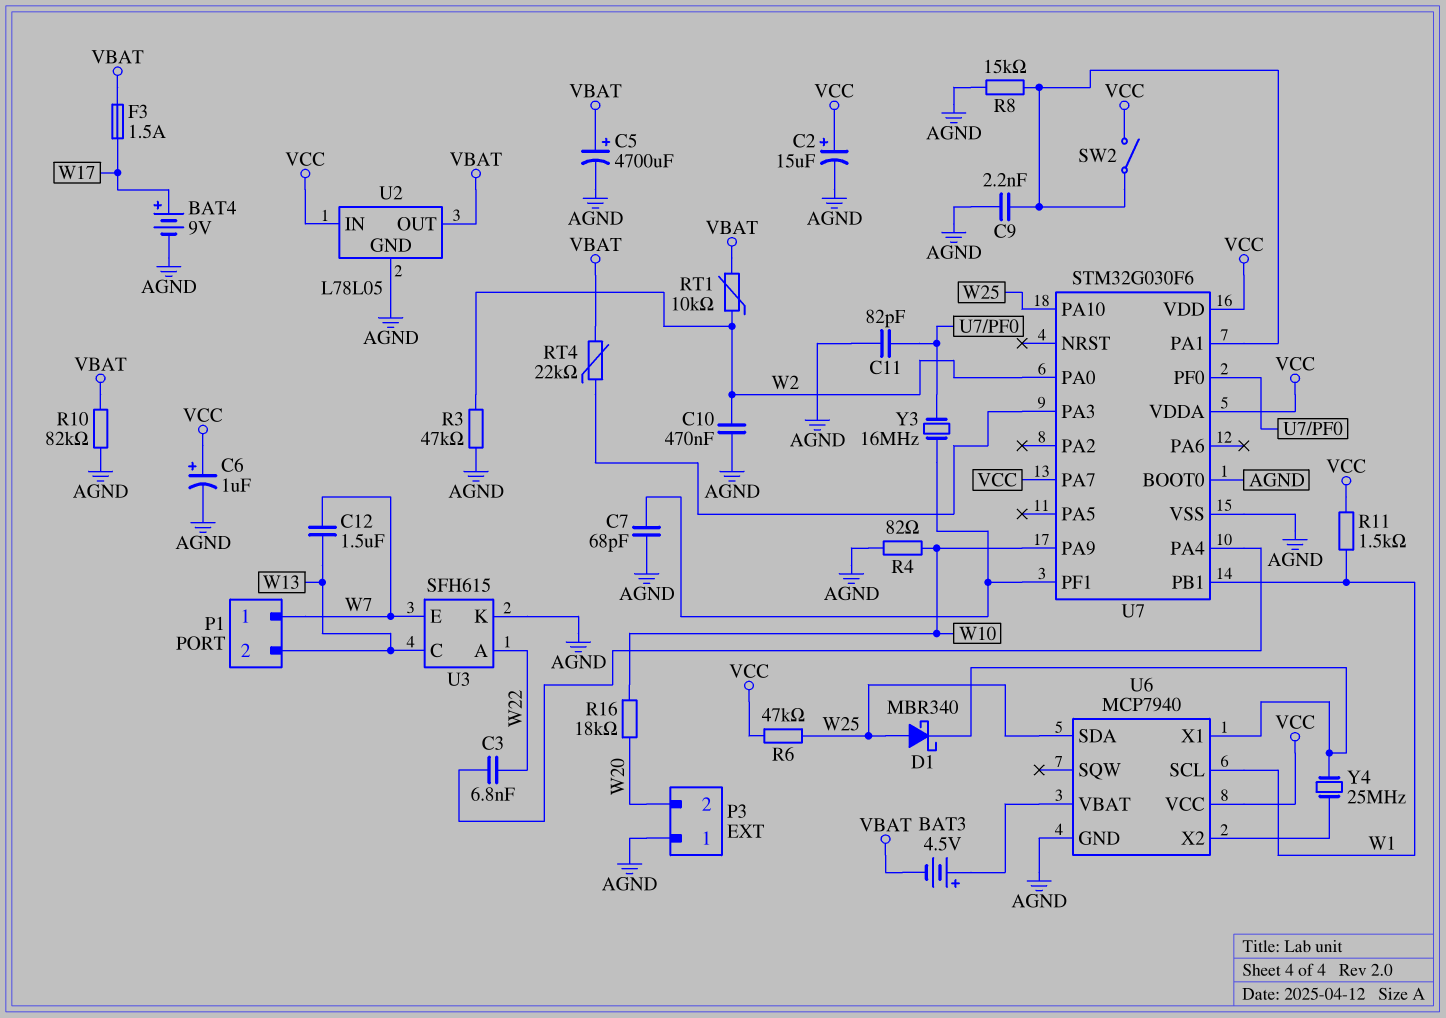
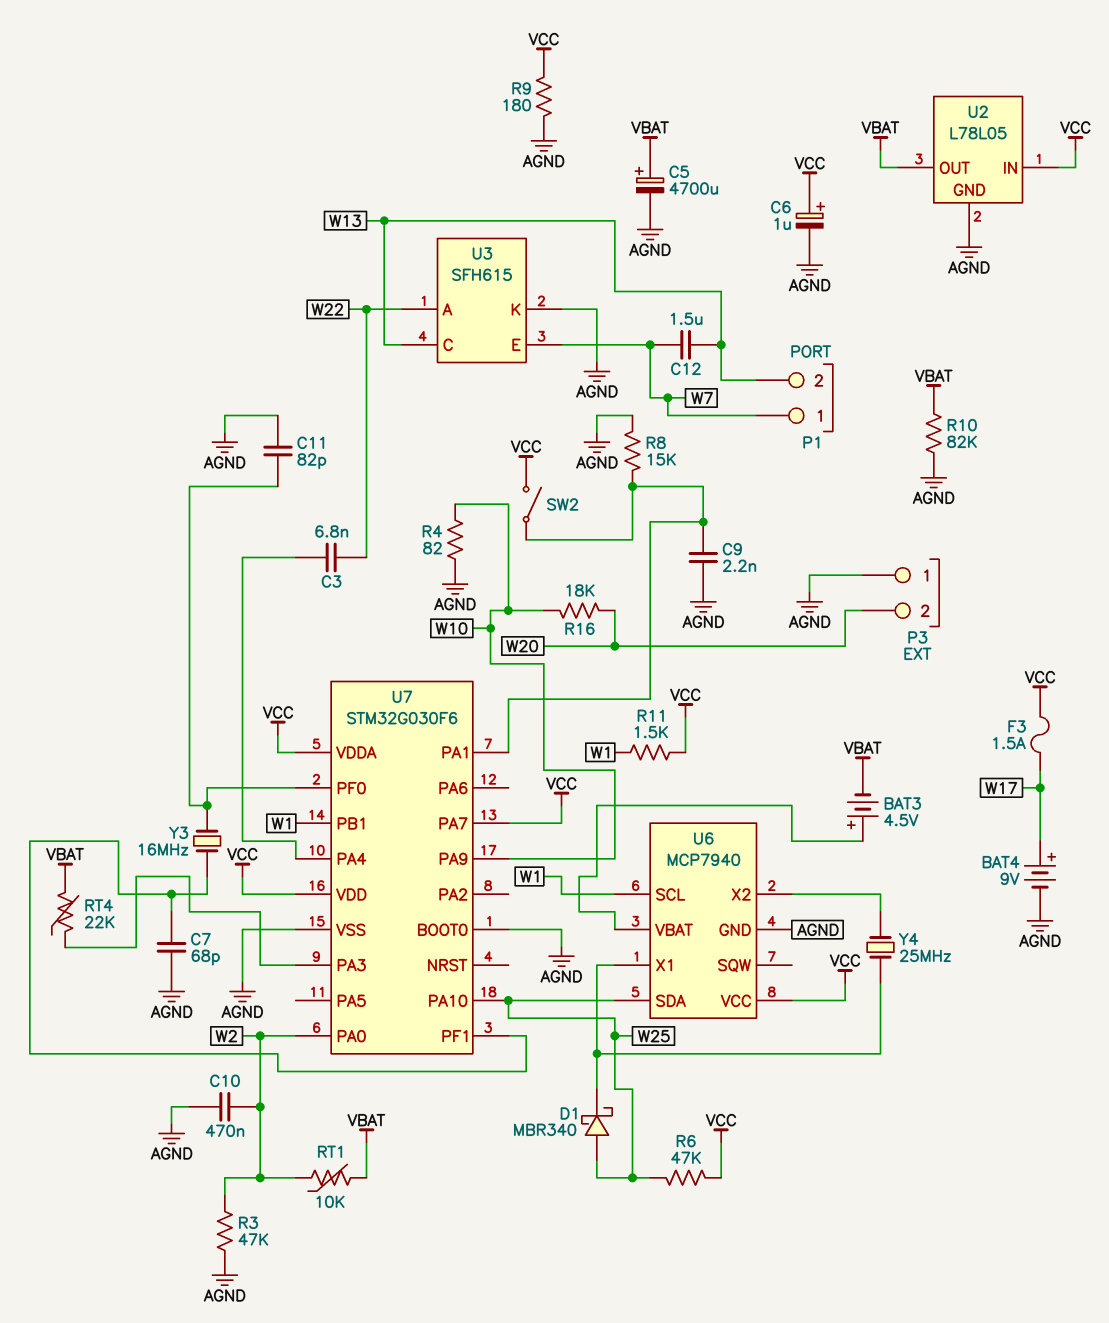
C2: 15uF (plus VCC, minus AGND) -> none
F3: 1.5A (VBAT, W17) -> 1.5A (VCC, W17)
R9: none -> 180 (AGND, VCC)

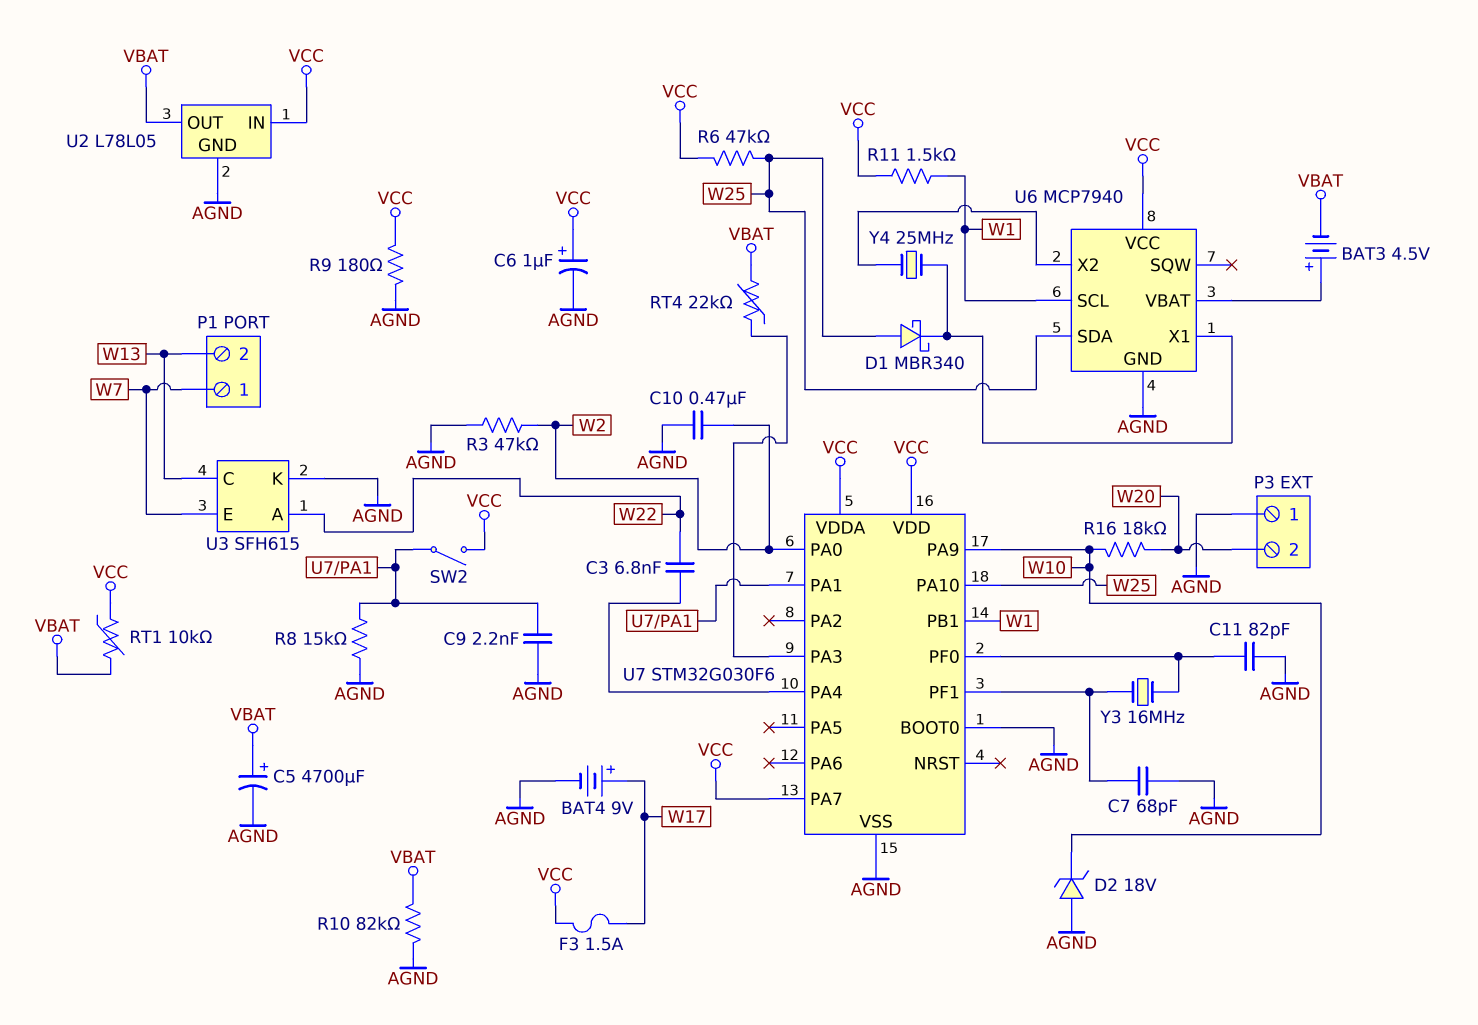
C12: 1.5uF (W7, W13) -> none
D2: none -> zener 18V (A AGND, K W10)
R4: 82 (AGND, W10) -> none
RT1: 10k (VBAT, W2) -> 10k (VBAT, VCC)

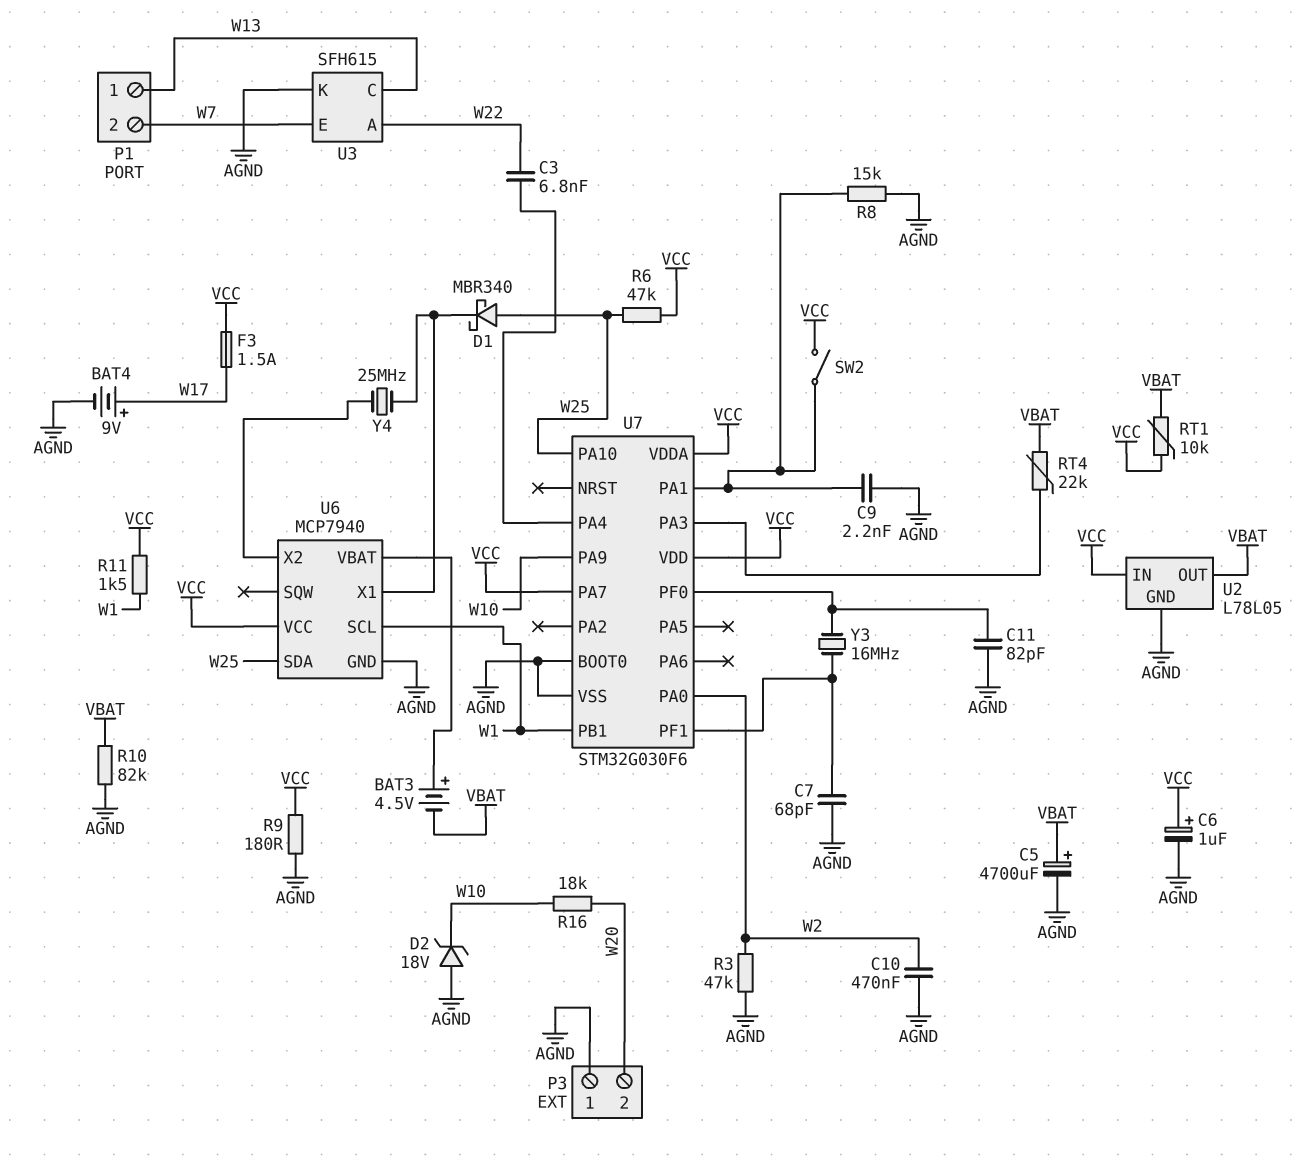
P1 pin 1: W7 -> W13
P1 pin 2: W13 -> W7

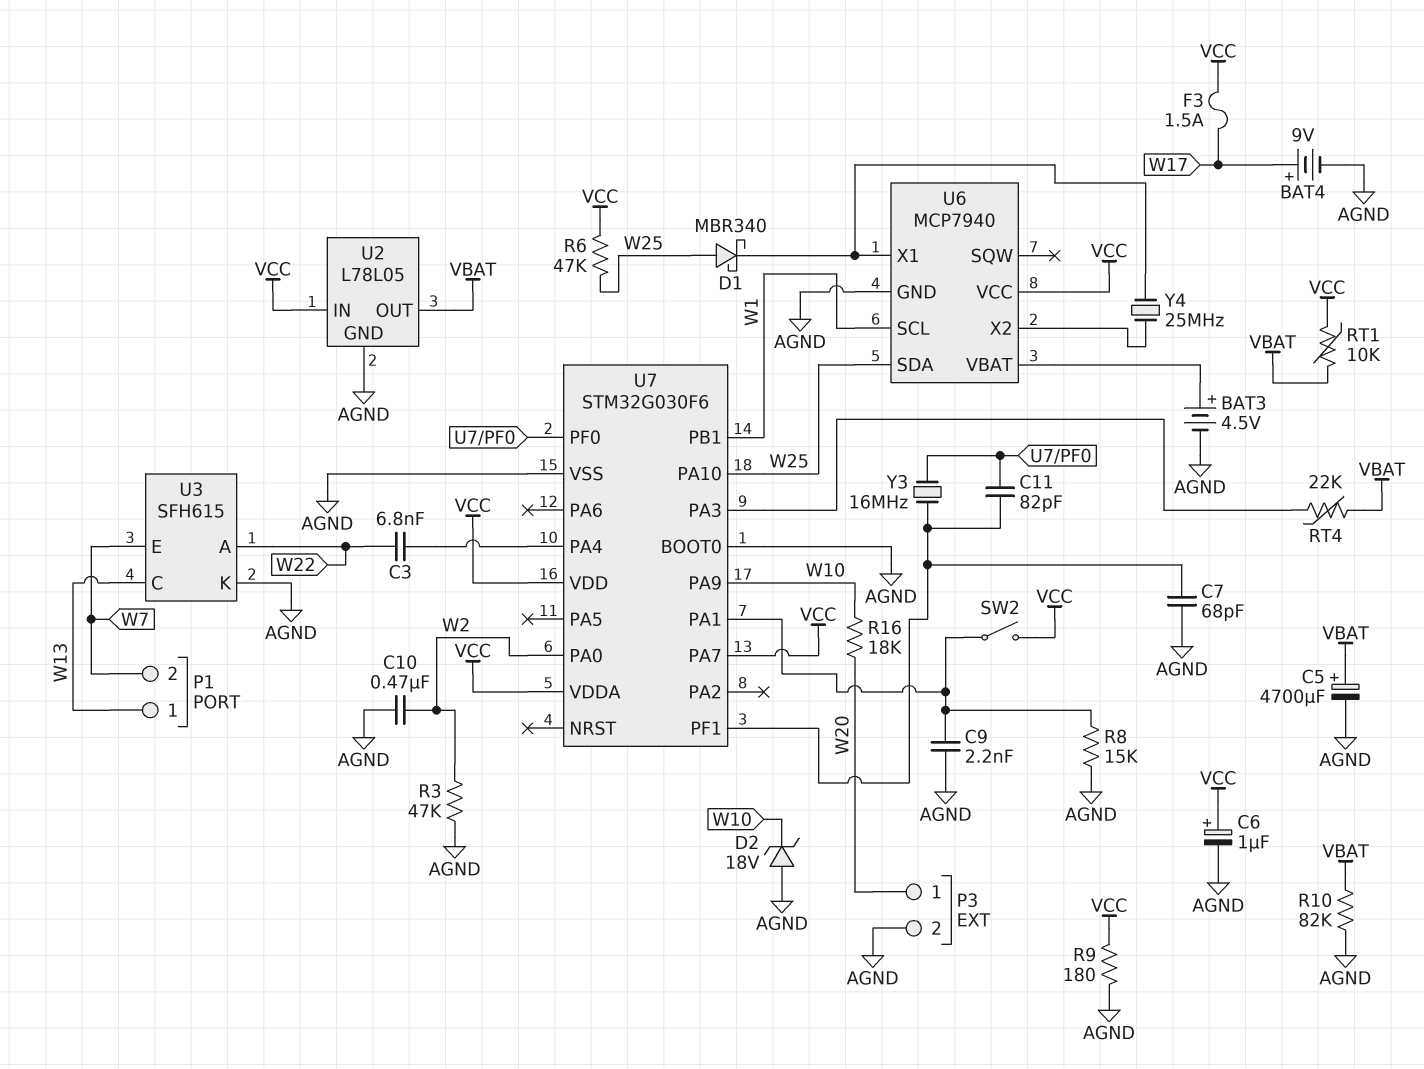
BAT3: 4.5V (plus U6/VBAT, minus VBAT) -> 4.5V (plus U6/VBAT, minus AGND)
C11: 82pF (AGND, U7/PF0) -> 82pF (U7/PF0, U7/PF1)
P3 pin 1: AGND -> W20
P3 pin 2: W20 -> AGND
R11: 1.5k (VCC, W1) -> none

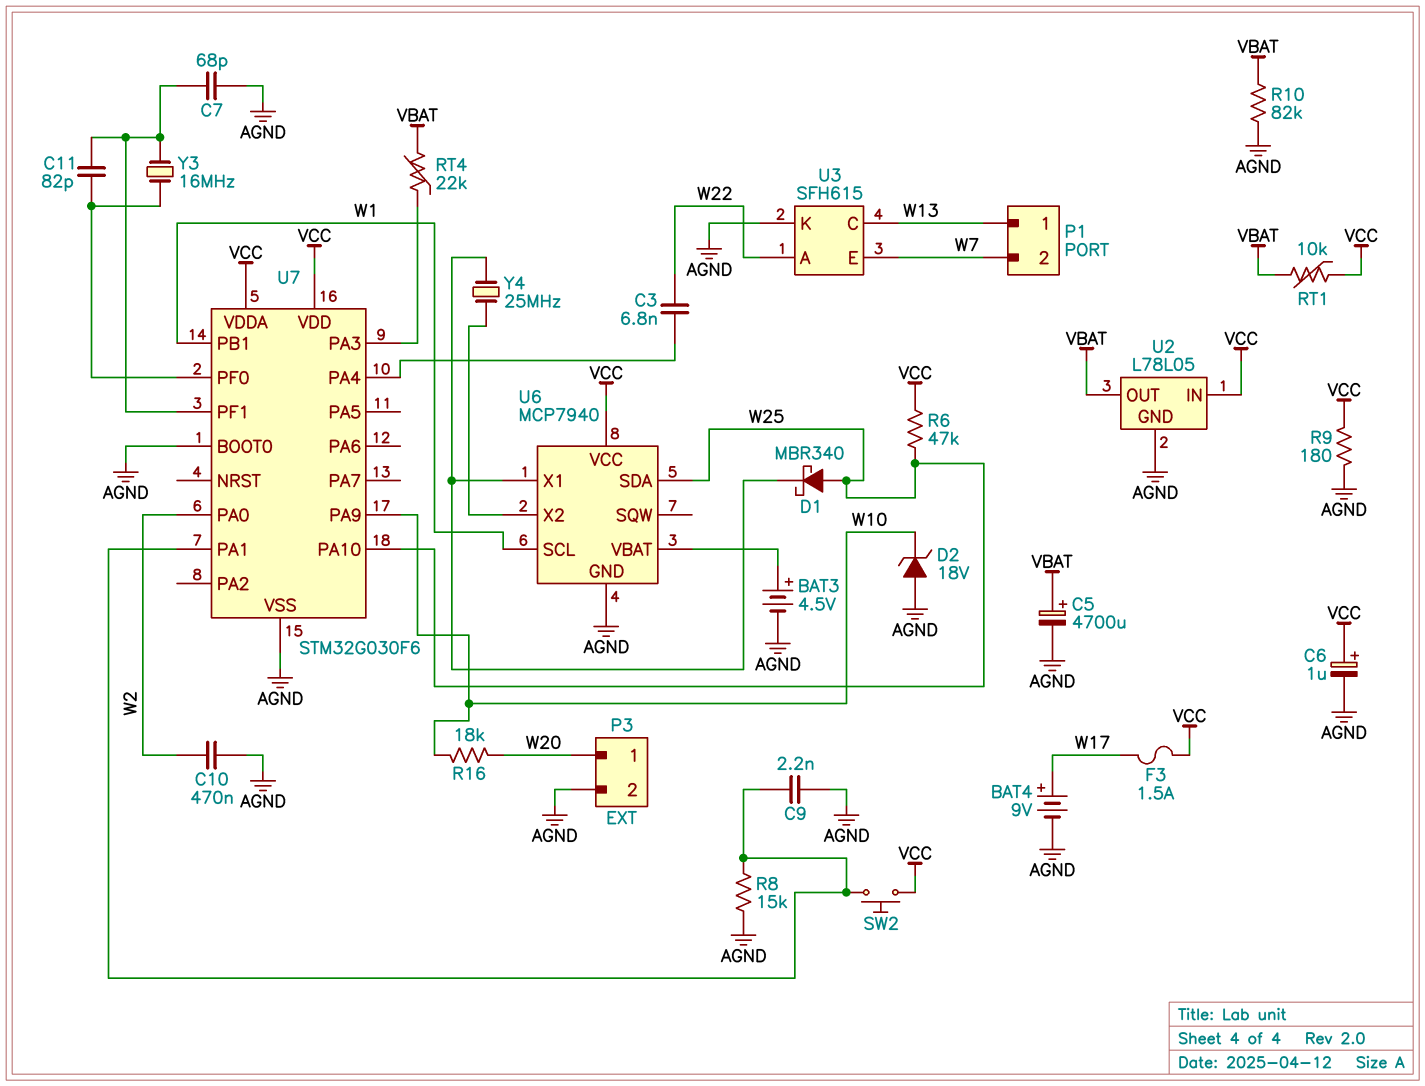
R3: 47k (AGND, W2) -> none
SW2: switch (U7/PA1, VCC) -> button (U7/PA1, VCC)
U7 pin PA7: VCC -> none

